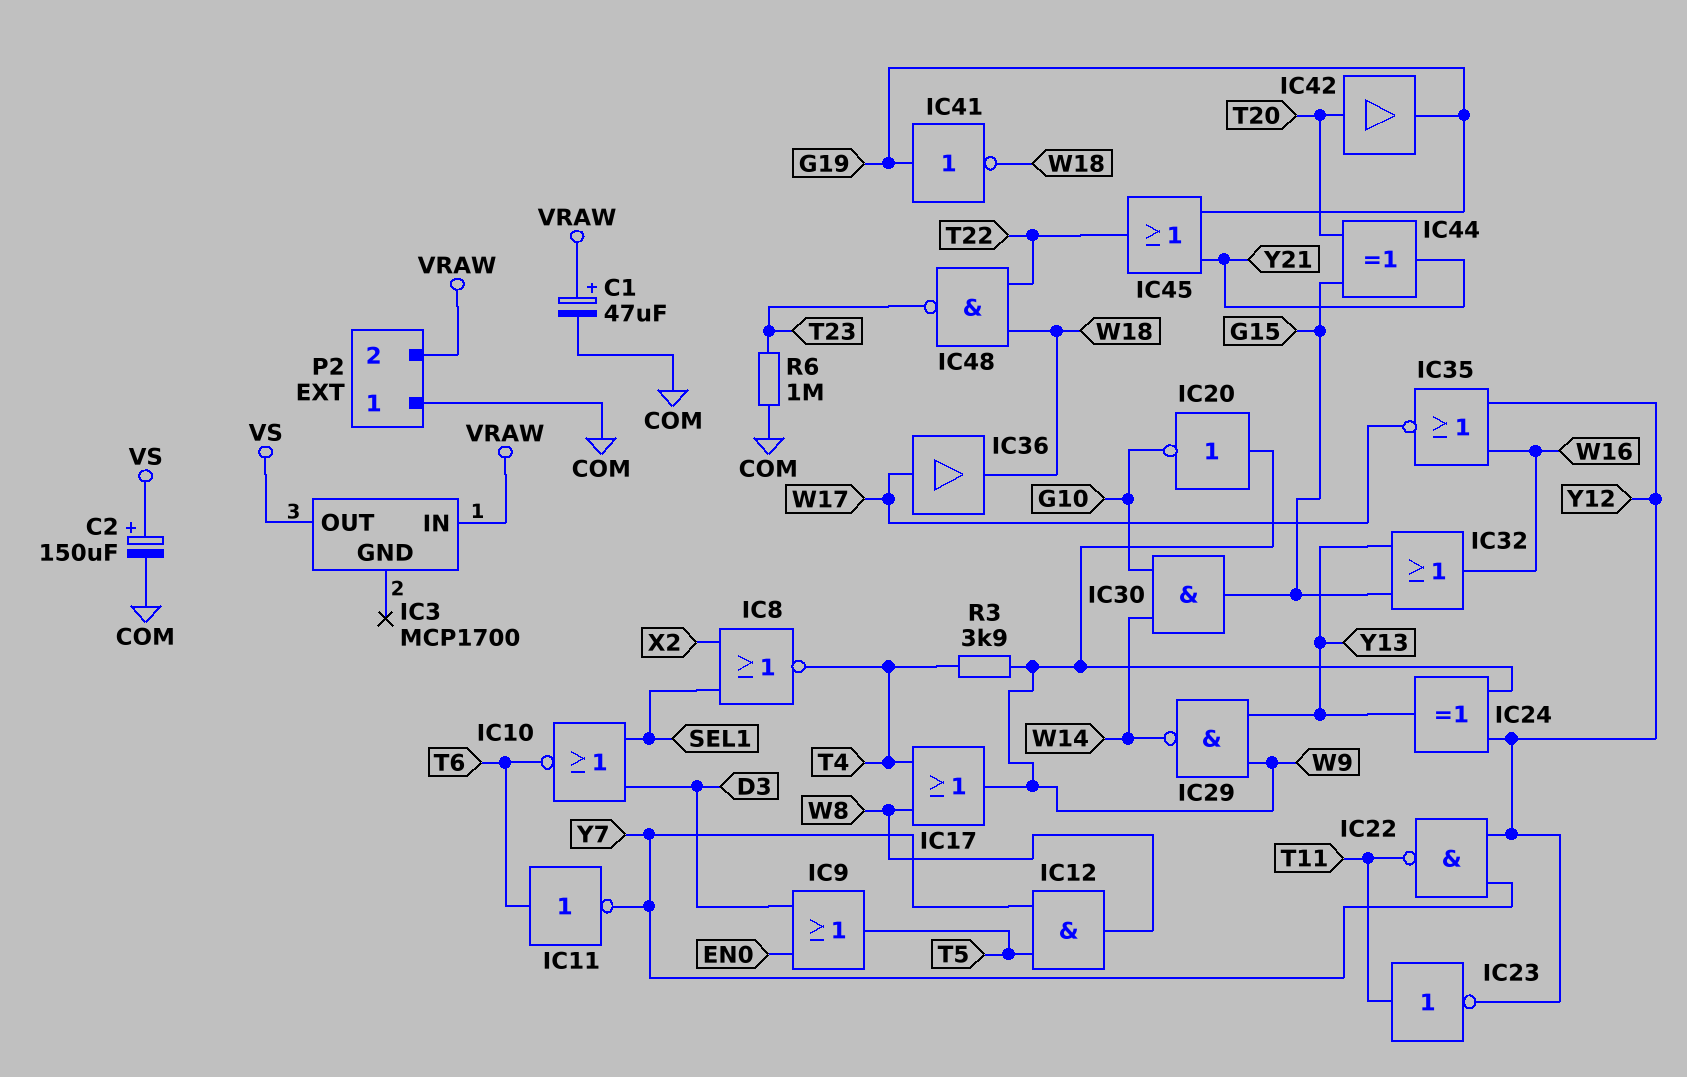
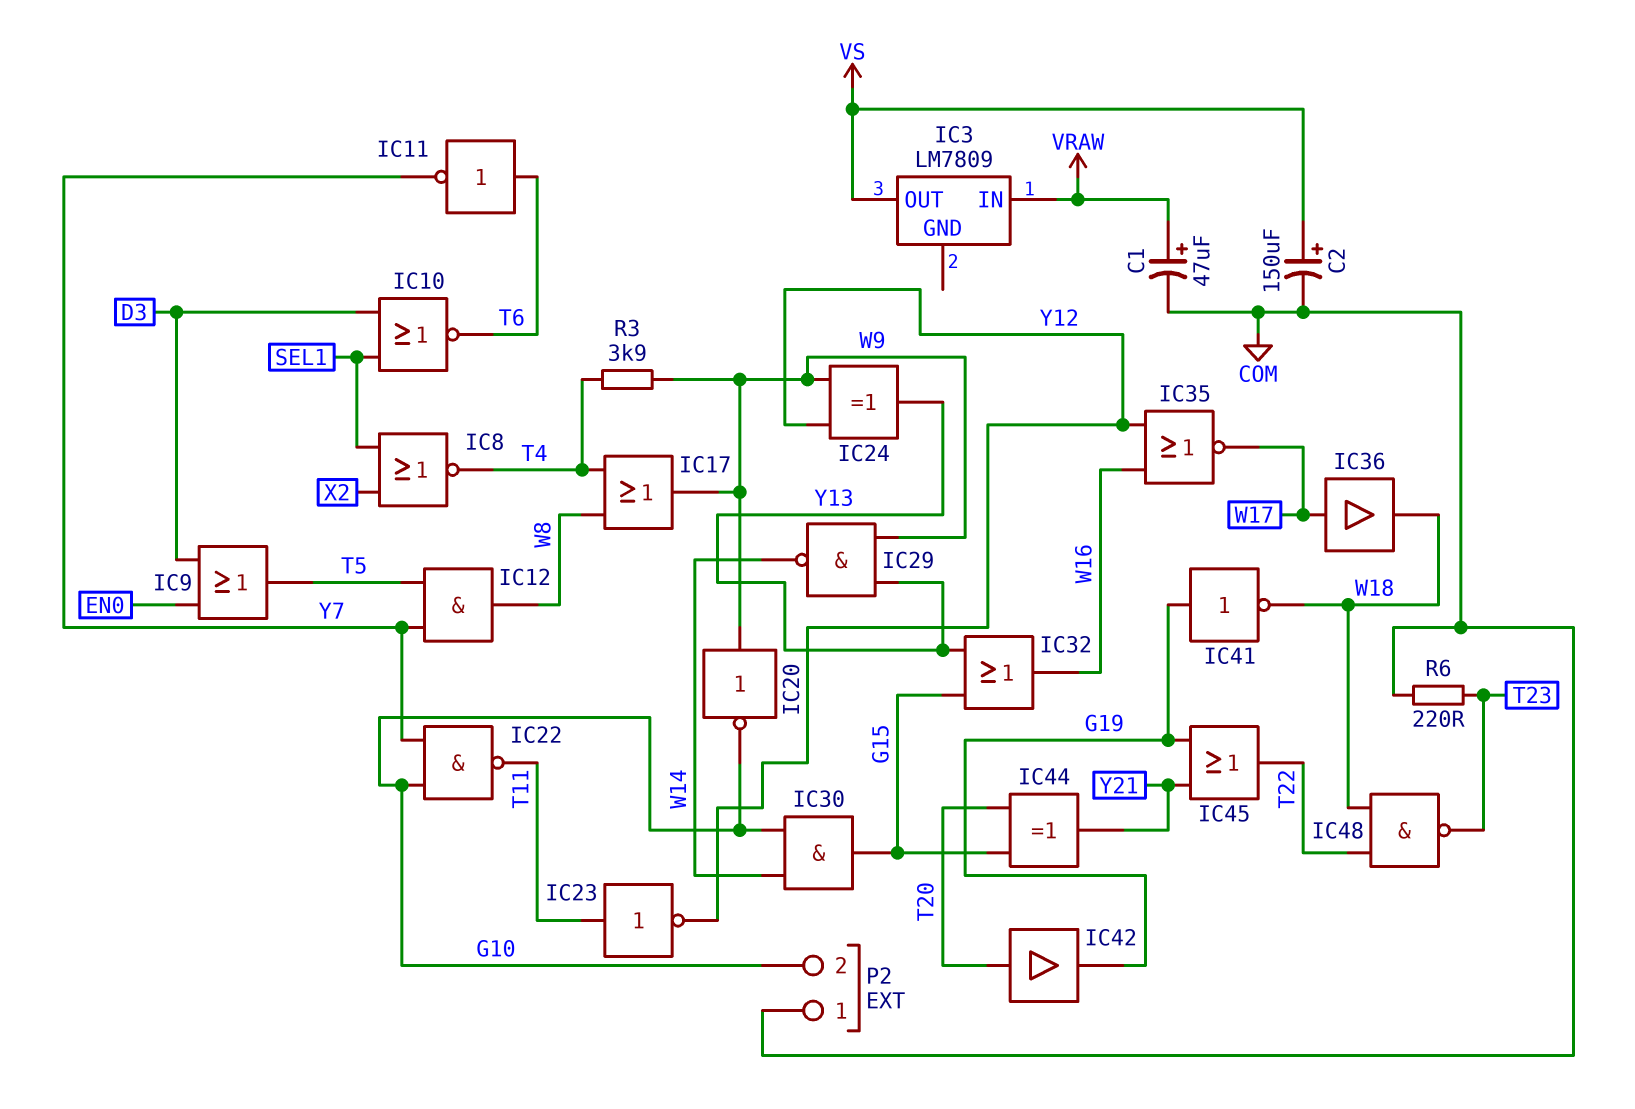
IC3: MCP1700 -> LM7809
IC22: NAND (in Y7, in Y12, out T11) -> NAND (in G10, in Y7, out T11)
P2 pin 2: VRAW -> G10
R6: 1M (COM, T23) -> 220 (COM, T23)

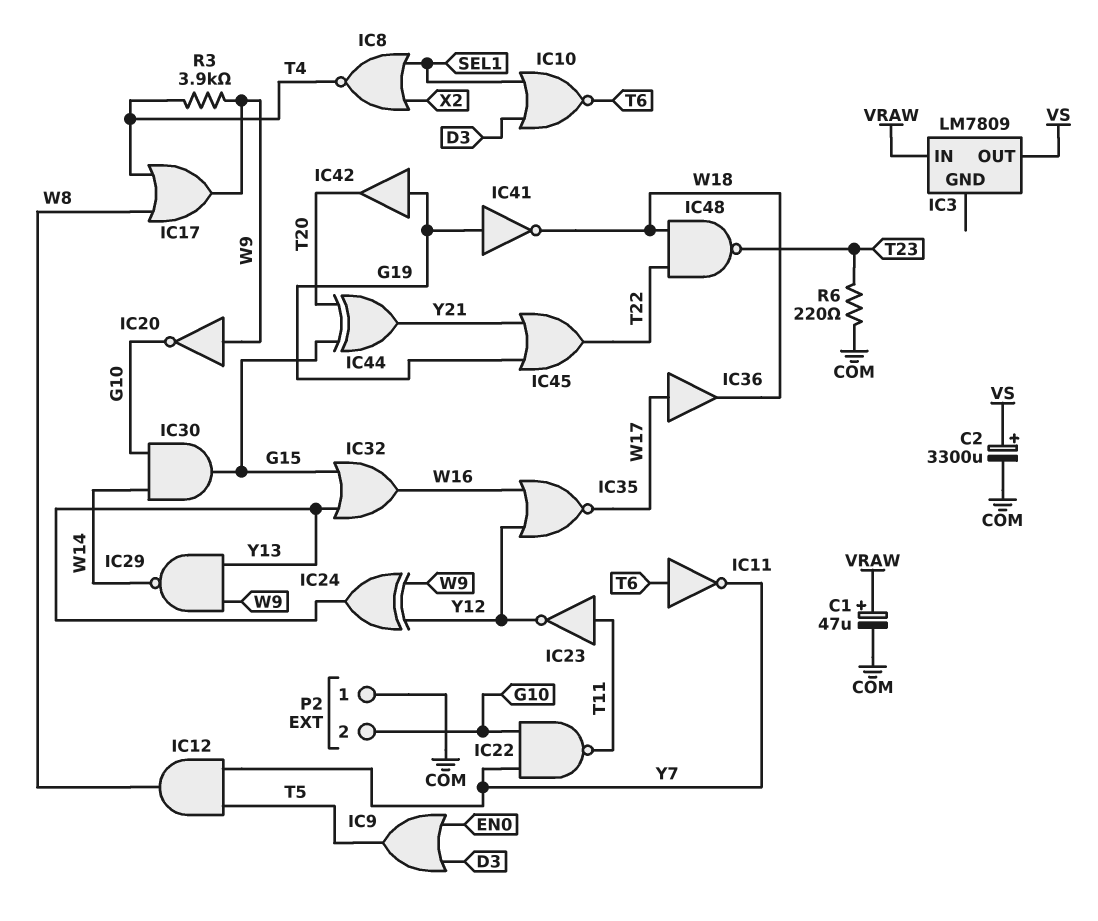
C2: 150uF (plus VS, minus COM) -> 3300uF (plus VS, minus COM)
IC42: buffer (in T20, out G19) -> buffer (in G19, out T20)

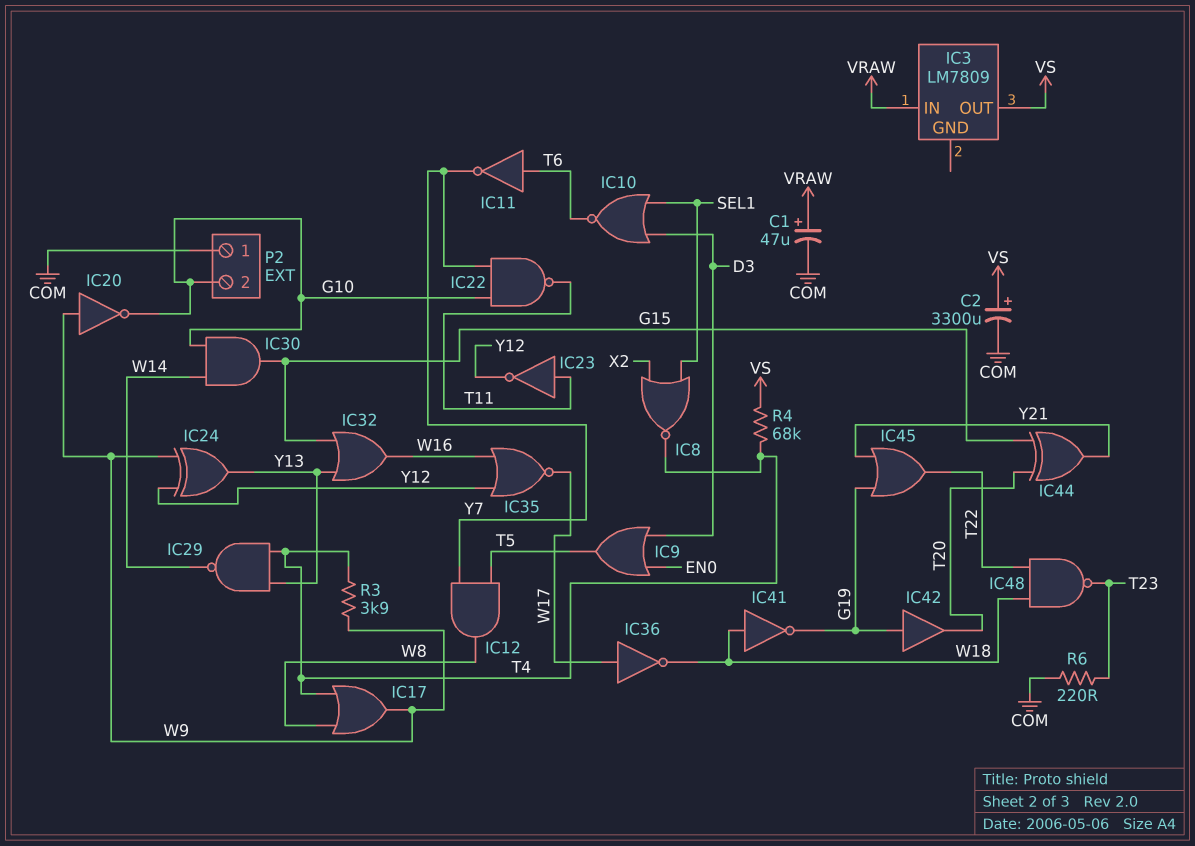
IC29: NAND (in W9, in Y13, out W14) -> NAND (in T4, in Y13, out W14)
IC36: buffer (in W17, out W18) -> NOT (in W17, out W18)
IC41: NOT (in G19, out W18) -> NOT (in W18, out G19)
R4: none -> 68k (T4, VS)

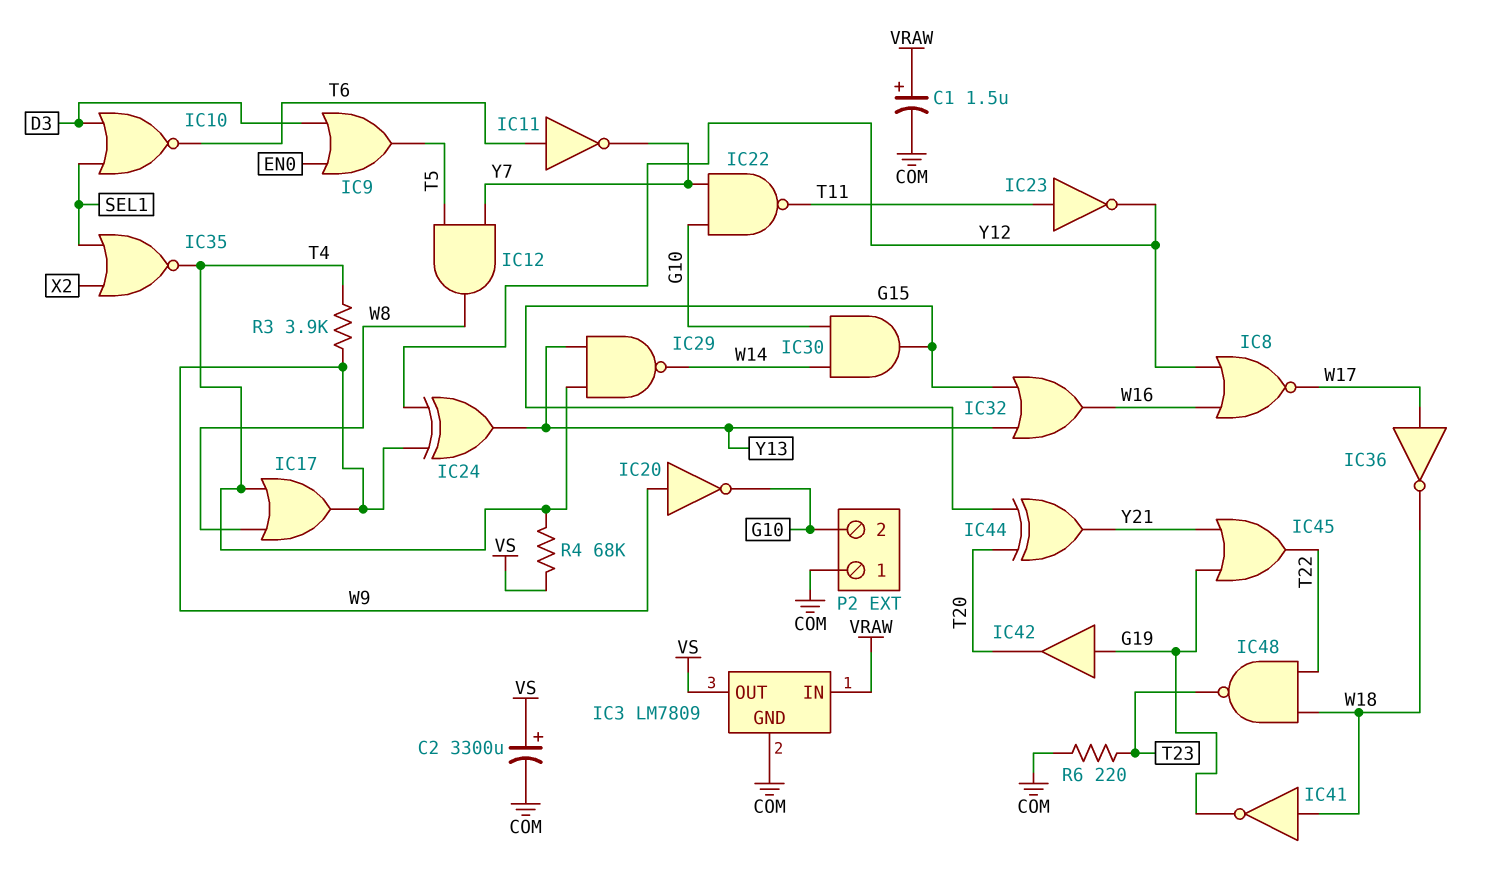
C1: 47uF (plus VRAW, minus COM) -> 1.5uF (plus VRAW, minus COM)
IC3 pin GND: none -> COM
IC8: NOR (in SEL1, in X2, out T4) -> NOR (in W16, in Y12, out W17)
IC35: NOR (in W16, in Y12, out W17) -> NOR (in SEL1, in X2, out T4)

